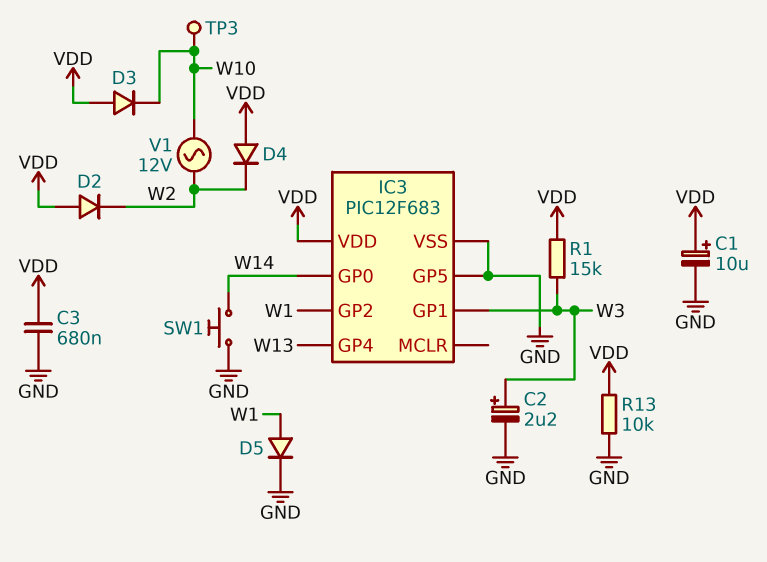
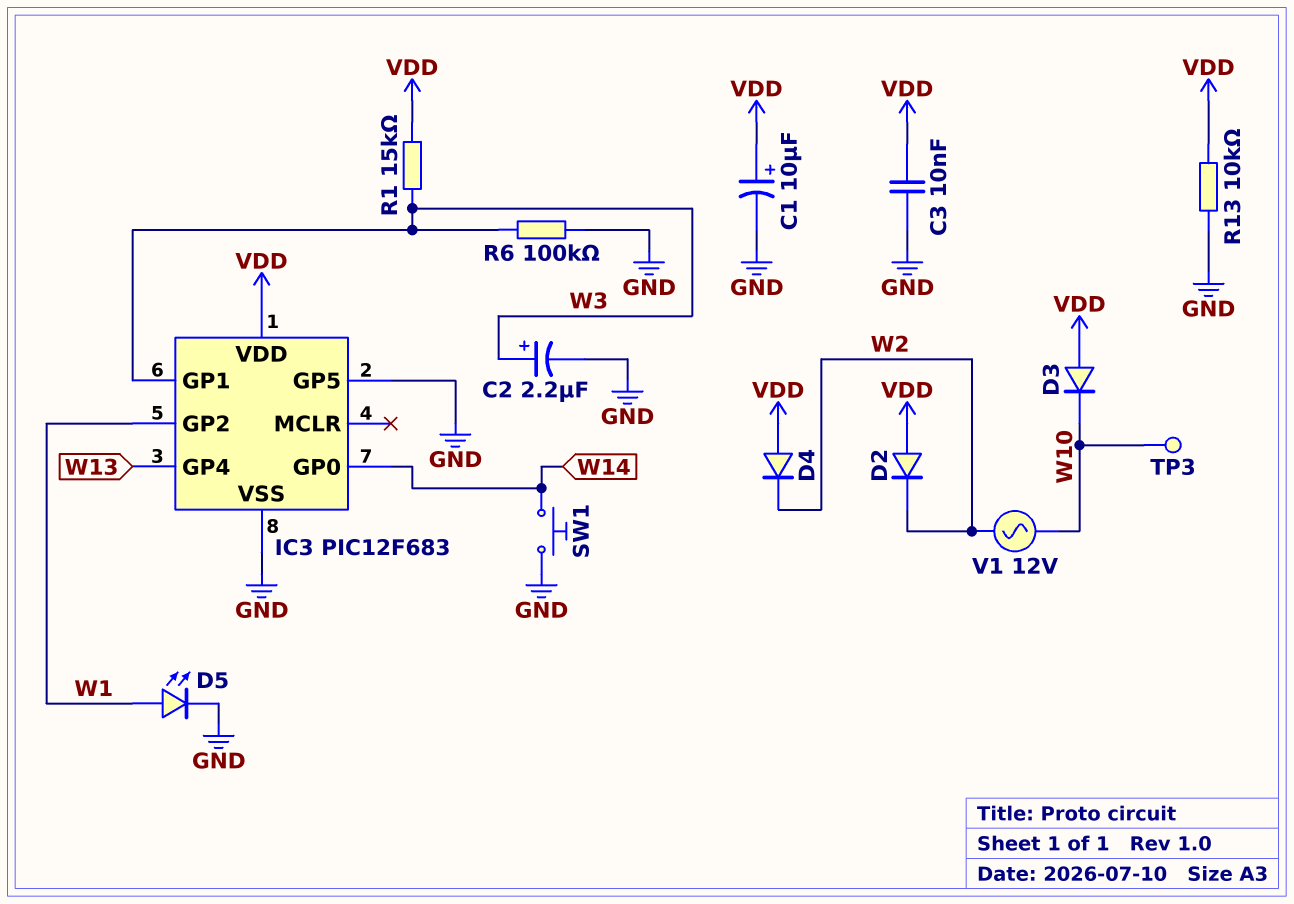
C3: 680nF (GND, VDD) -> 10nF (GND, VDD)
D5: diode (A W1, K GND) -> LED (A W1, K GND)
R6: none -> 100k (GND, W3)

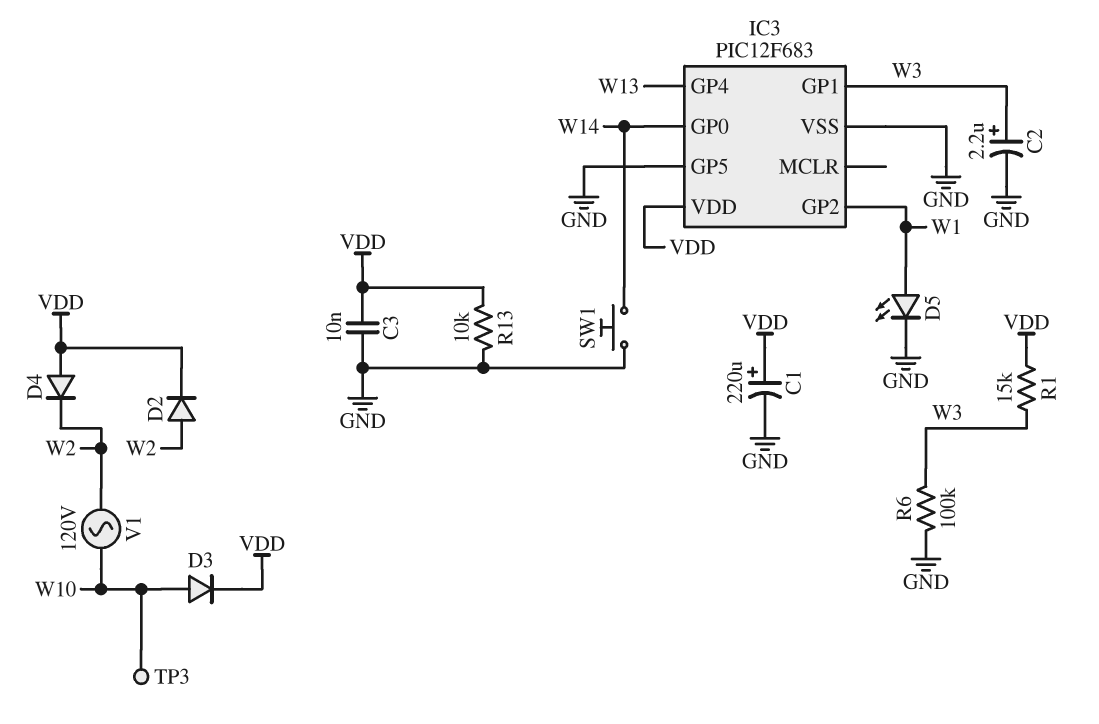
C1: 10uF (plus VDD, minus GND) -> 220uF (plus VDD, minus GND)
D2: diode (A VDD, K W2) -> diode (A W2, K VDD)
D3: diode (A VDD, K W10) -> diode (A W10, K VDD)
V1: AC 12V (W2, W10) -> AC 120V (W2, W10)

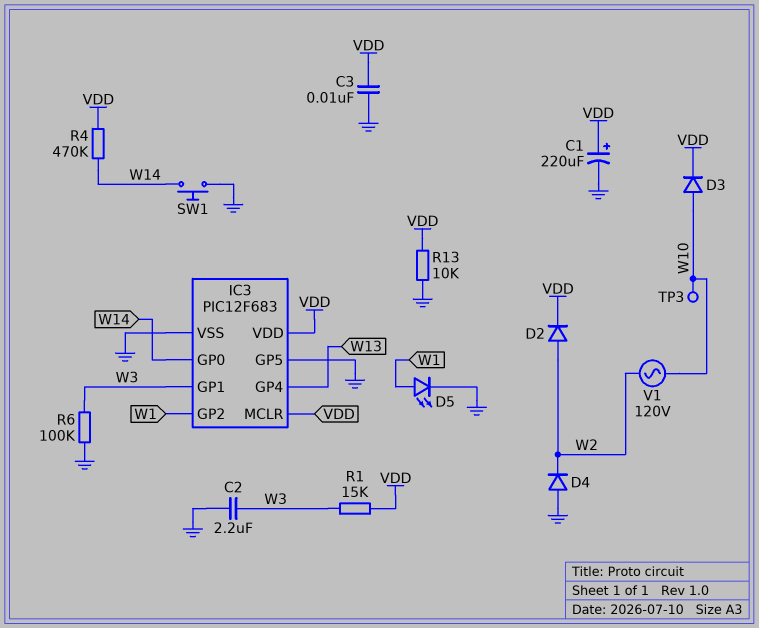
C2: 2.2uF (plus W3, minus GND) -> 2.2uF (GND, W3)
D4: diode (A VDD, K W2) -> diode (A GND, K W2)
IC3 pin MCLR: none -> VDD
R4: none -> 470k (VDD, W14)

